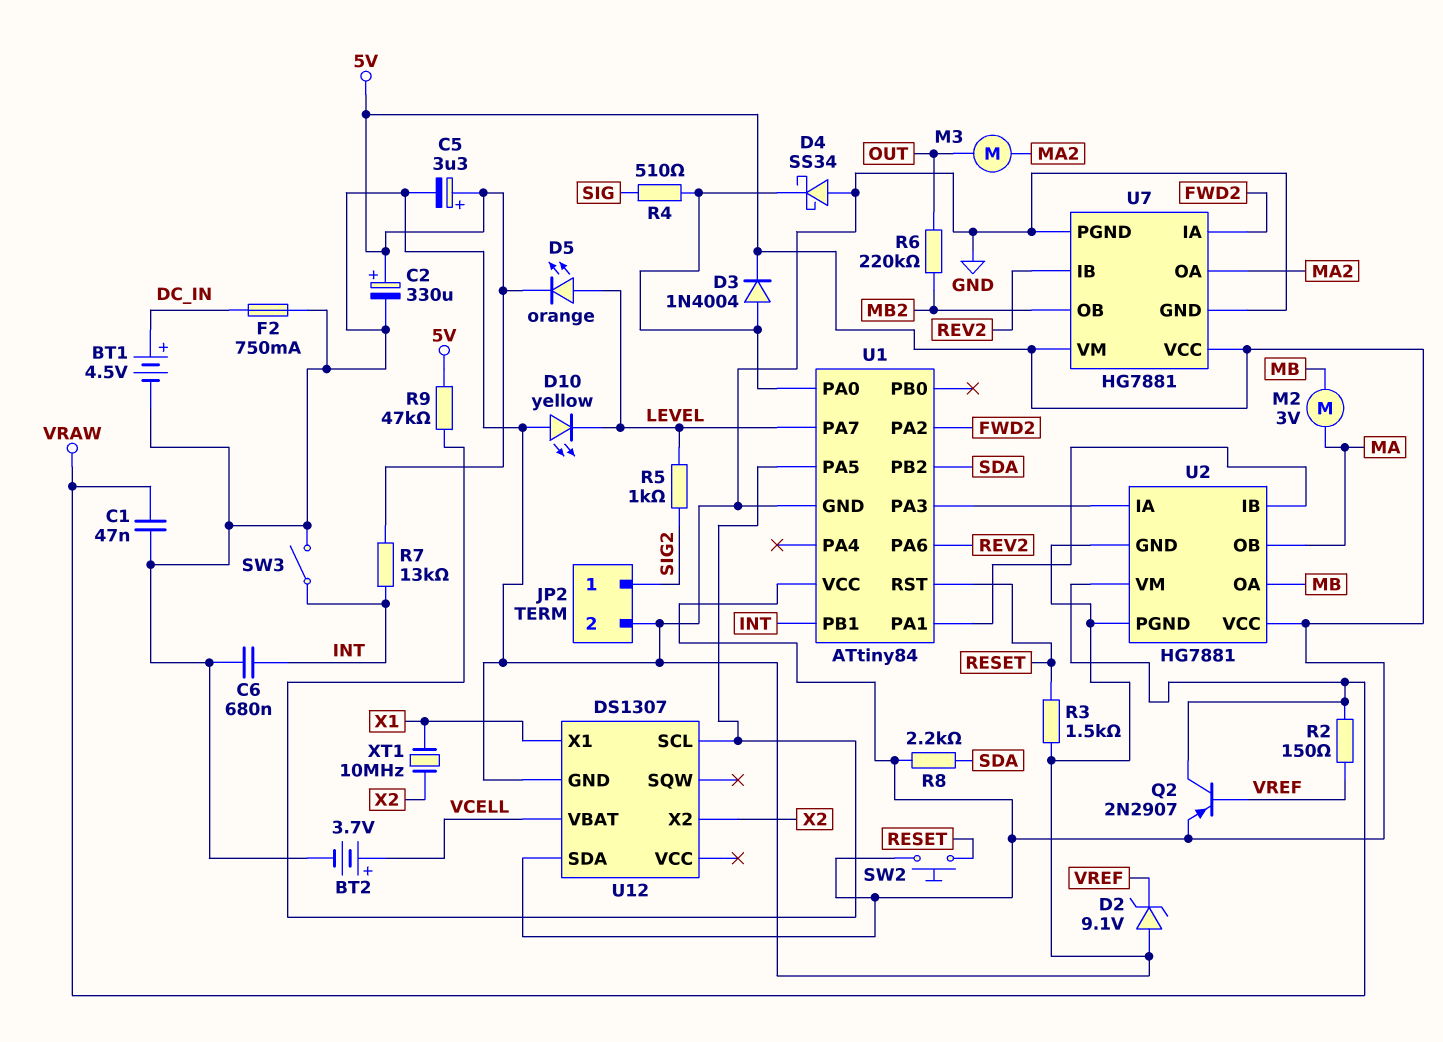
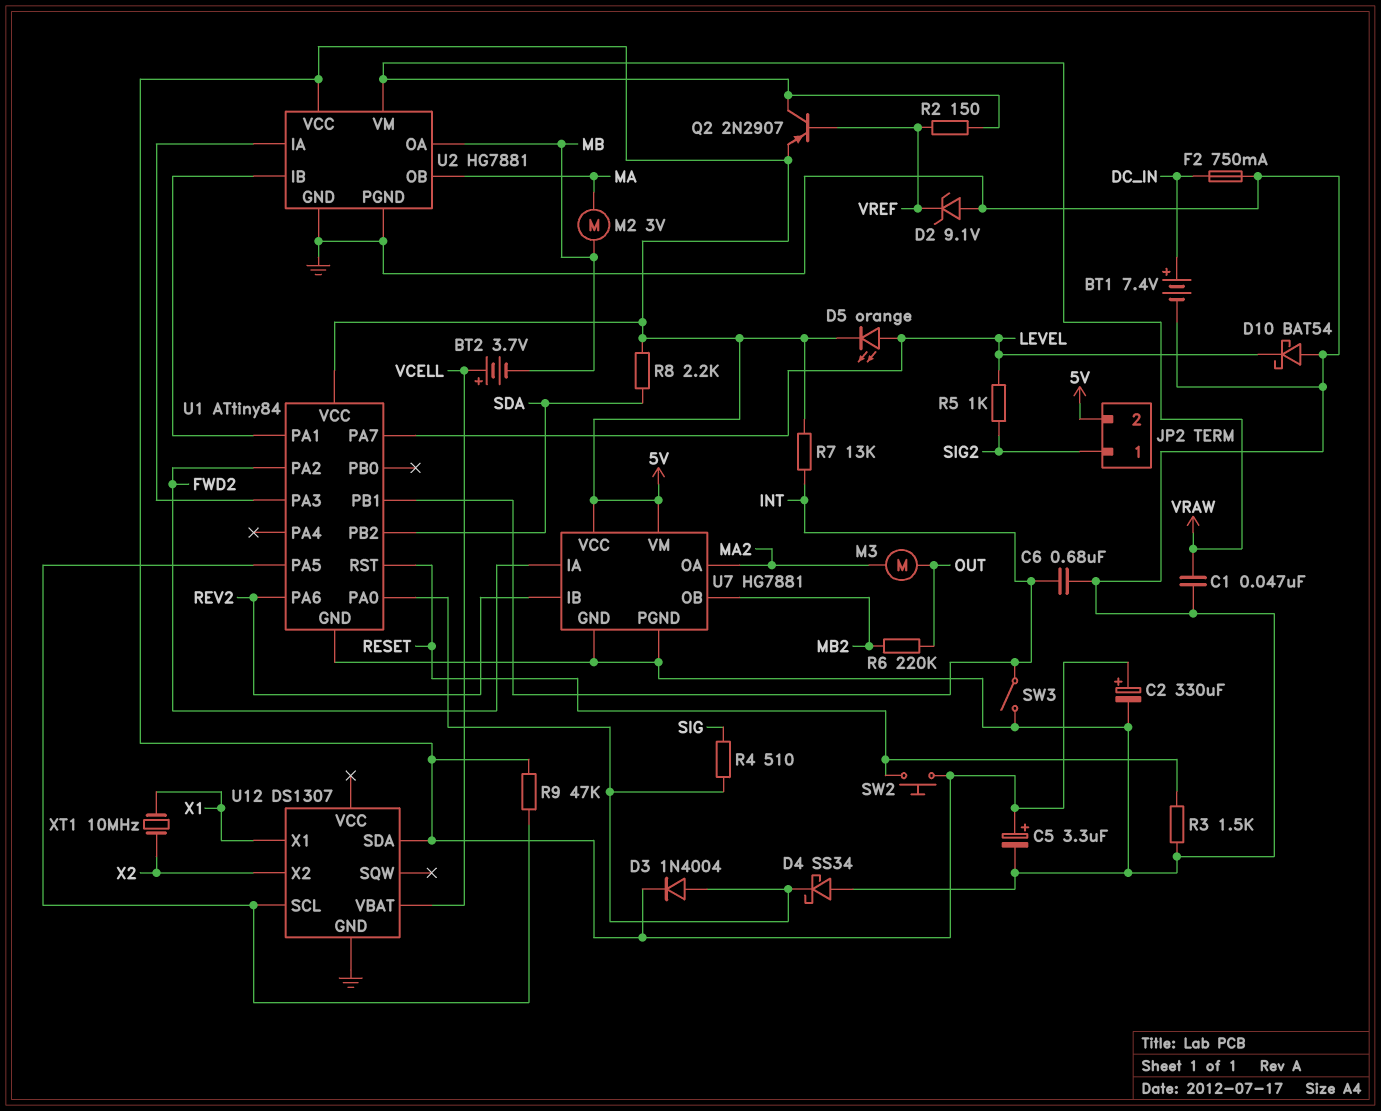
BT1: 4.5V (plus DC_IN, minus GND) -> 7.4V (plus DC_IN, minus GND)
BT2: 3.7V (plus VCELL, minus GND) -> 3.7V (plus VCELL, minus MB)
D10: LED yellow (A GND, K LEVEL) -> schottky BAT54 (A GND, K LEVEL)
JP2 pin 2: GND -> 5V

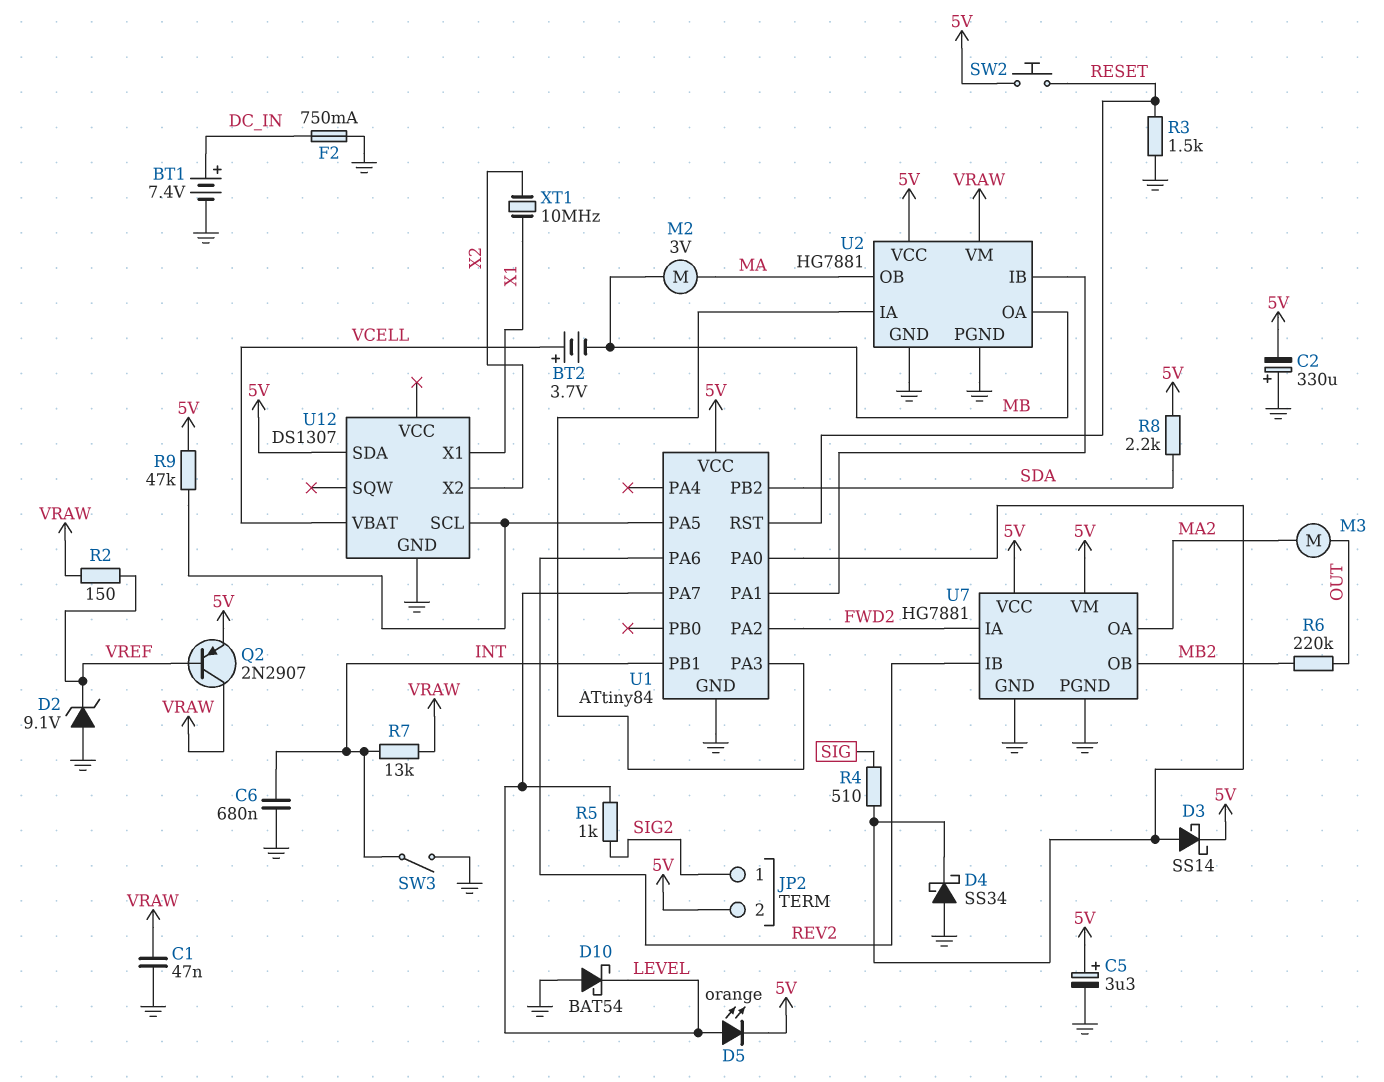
C2: 330uF (plus 5V, minus GND) -> 330uF (plus GND, minus 5V)
D3: diode 1N4004 (A U1/PA0, K 5V) -> schottky SS14 (A U1/PA0, K 5V)
R7: 13k (5V, INT) -> 13k (INT, VRAW)

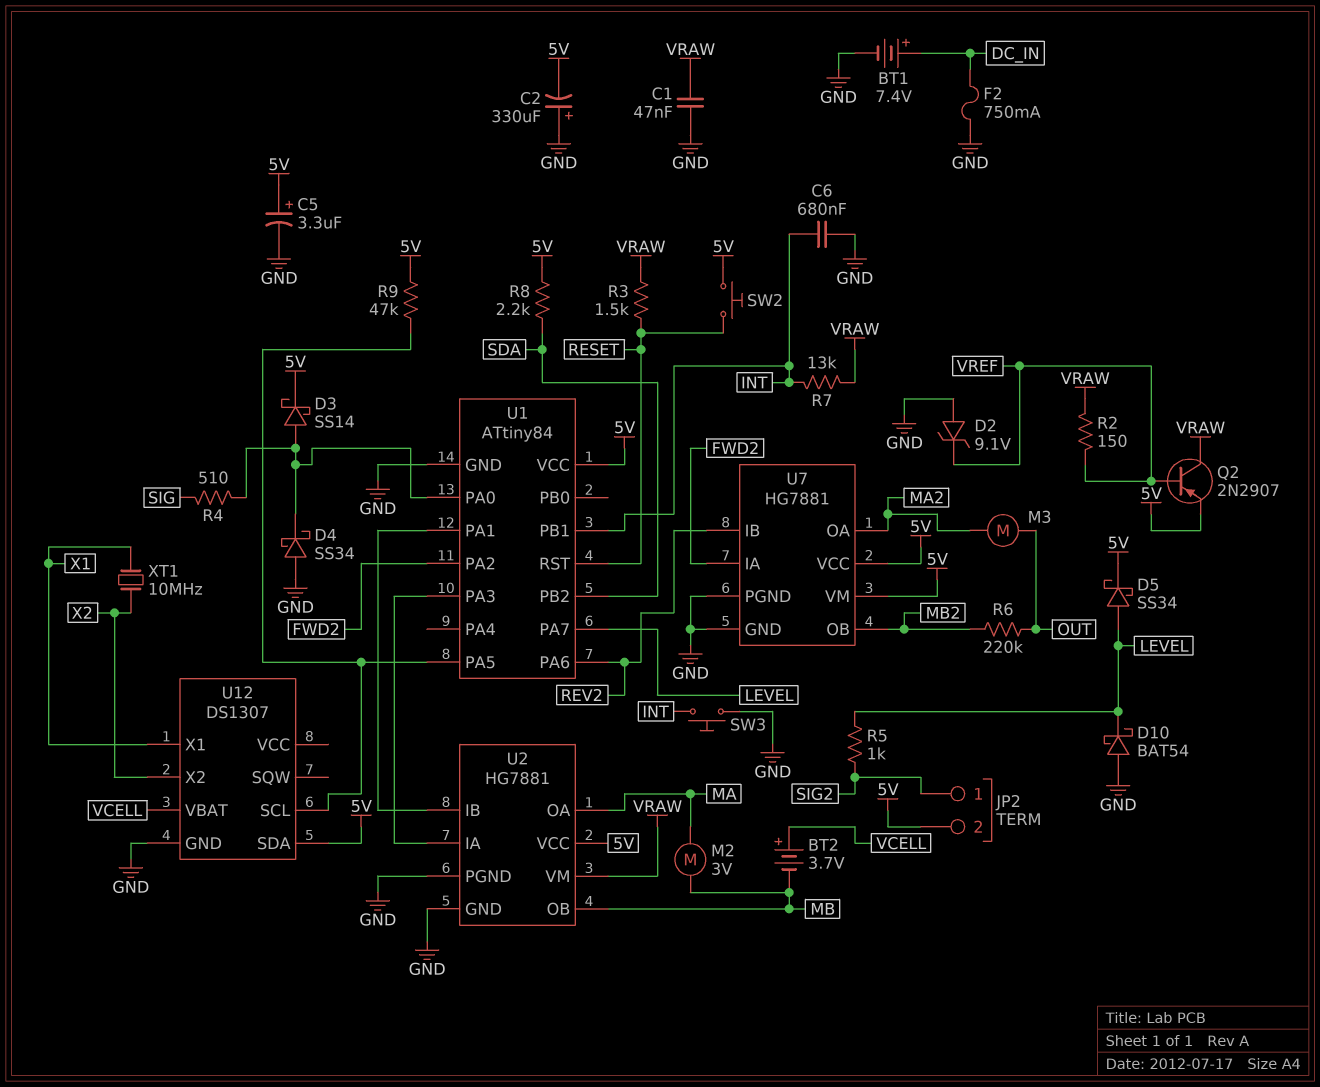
D5: LED orange (A LEVEL, K 5V) -> schottky SS34 (A LEVEL, K 5V)
R3: 1.5k (GND, RESET) -> 1.5k (RESET, VRAW)
SW3: switch (GND, INT) -> button (GND, INT)
U2 pin OA: MB -> MA
U2 pin OB: MA -> MB

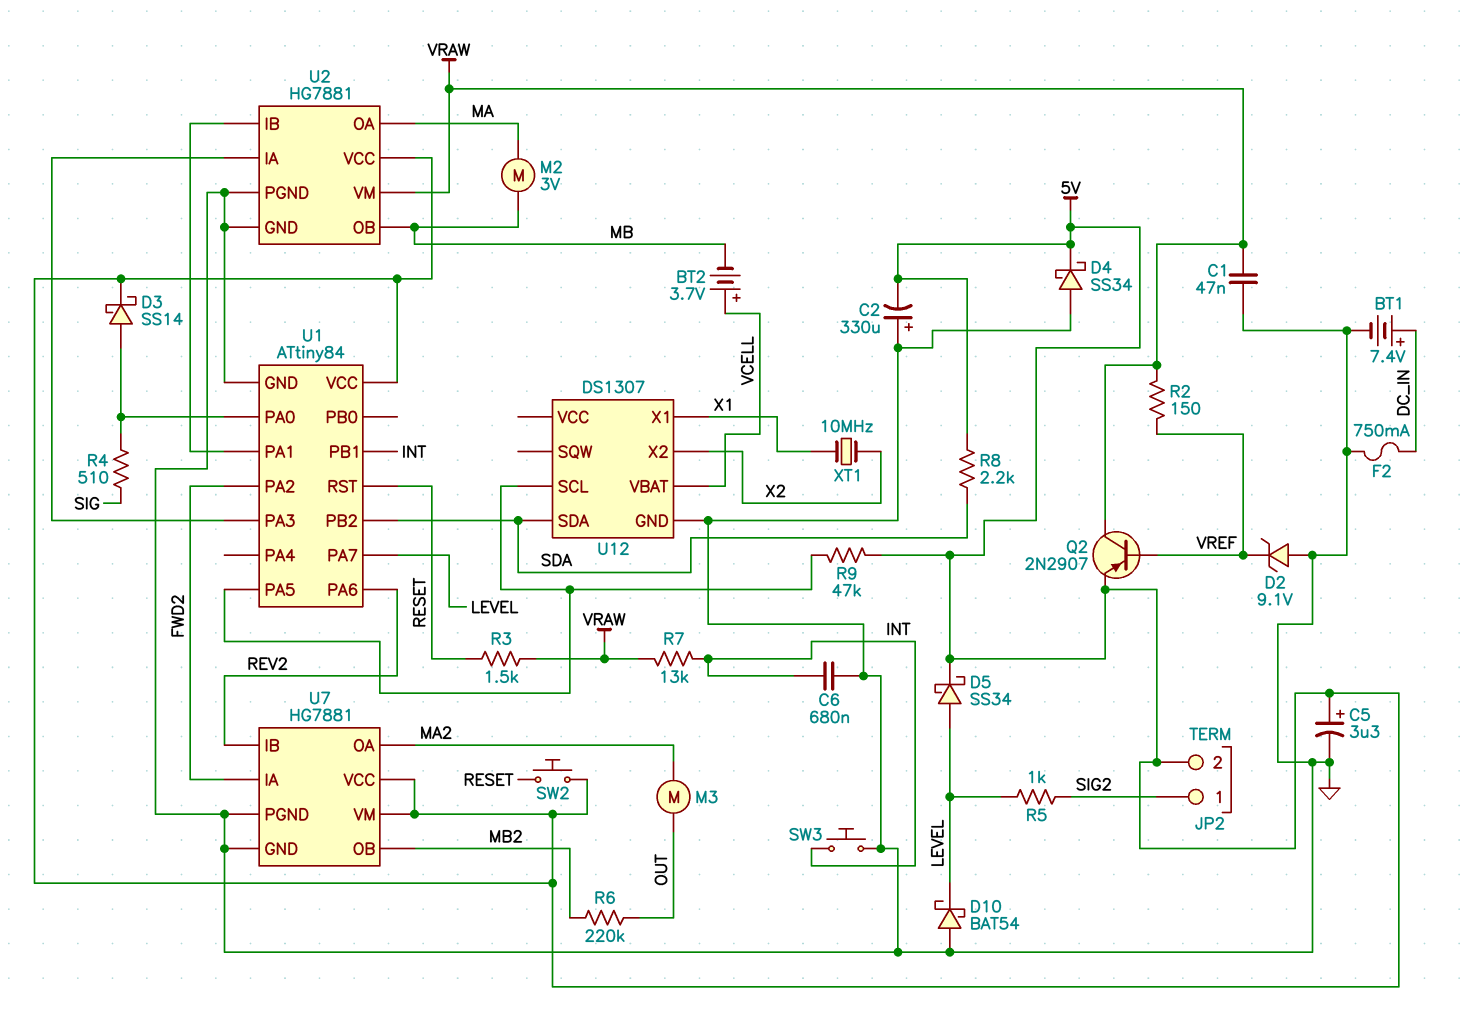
D4: schottky SS34 (A GND, K U1/PA0) -> schottky SS34 (A GND, K 5V)
U12 pin SDA: 5V -> SDA

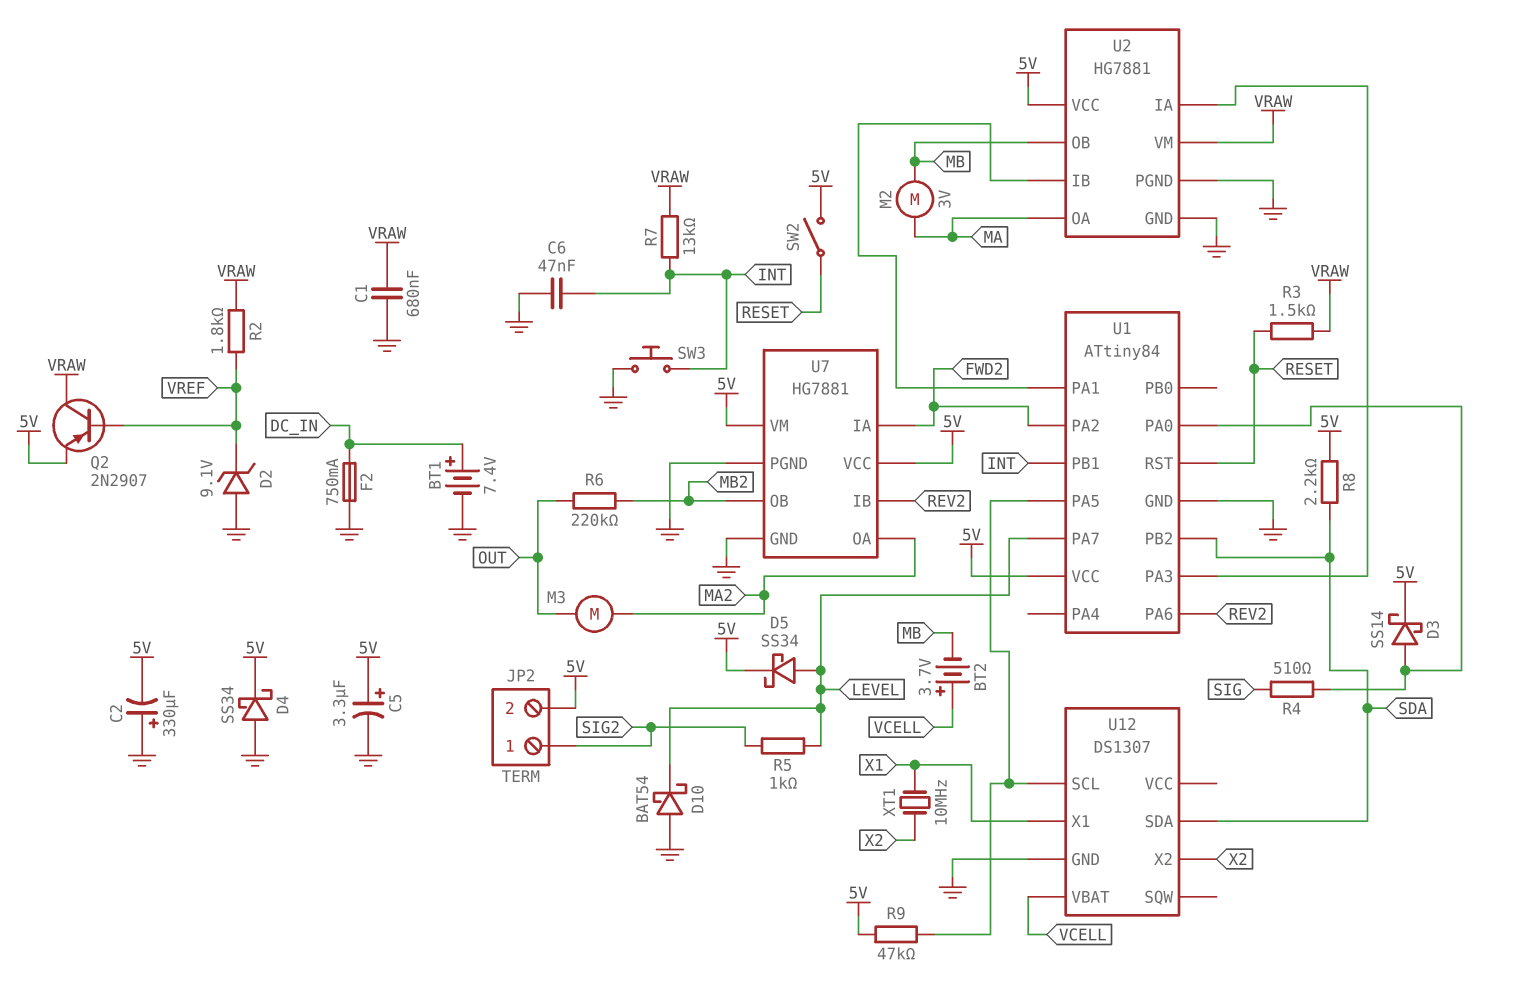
C1: 47nF (GND, VRAW) -> 680nF (GND, VRAW)
C6: 680nF (GND, INT) -> 47nF (GND, INT)
R2: 150 (VRAW, VREF) -> 1.8k (VRAW, VREF)
SW2: button (5V, RESET) -> switch (5V, RESET)

